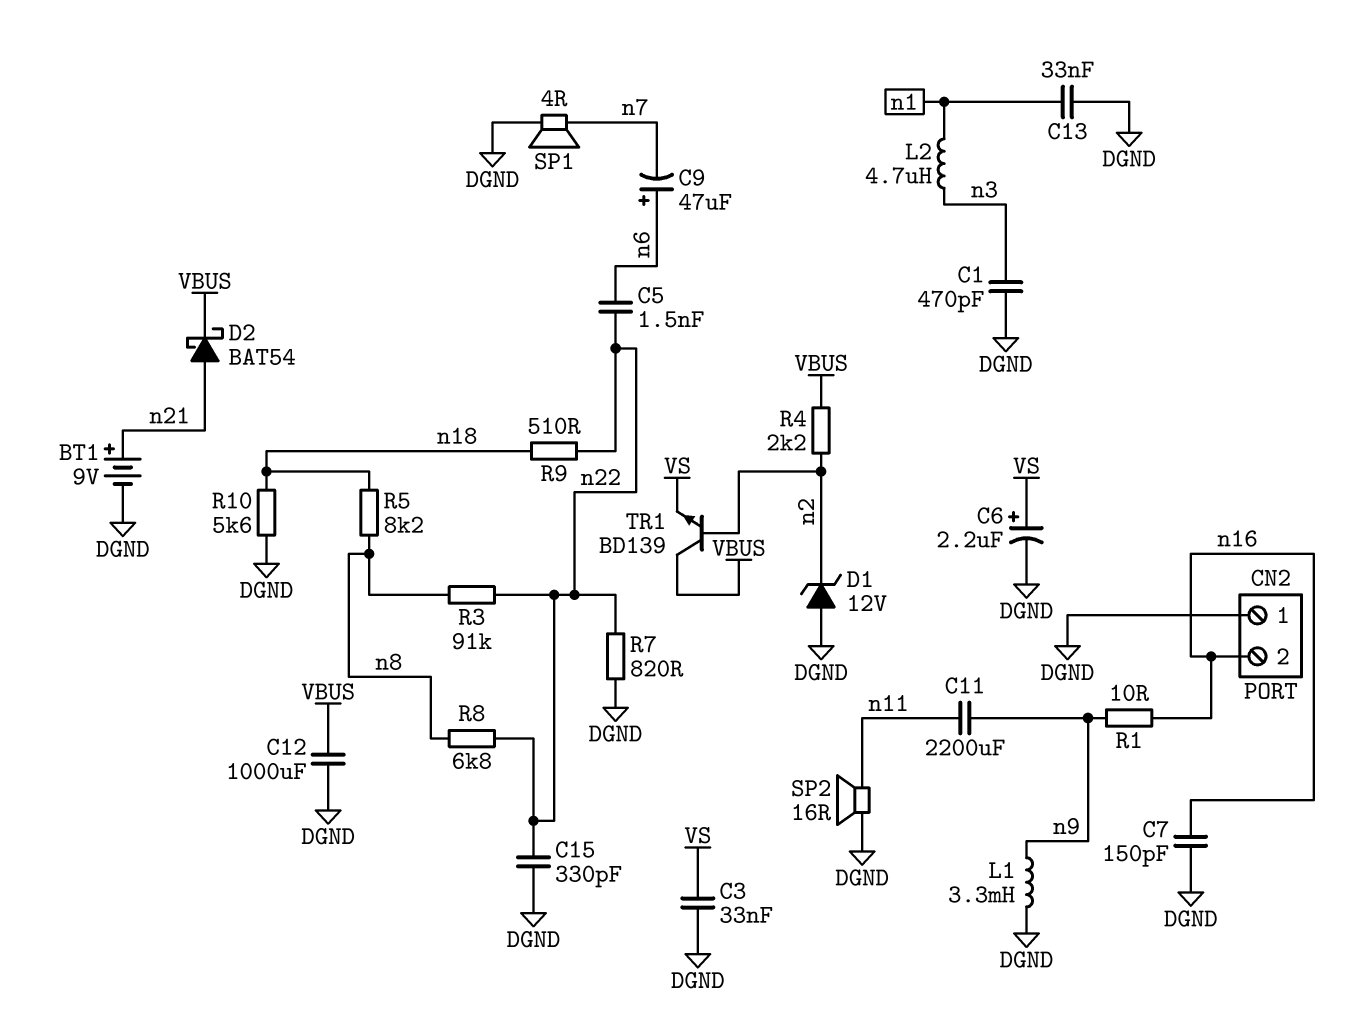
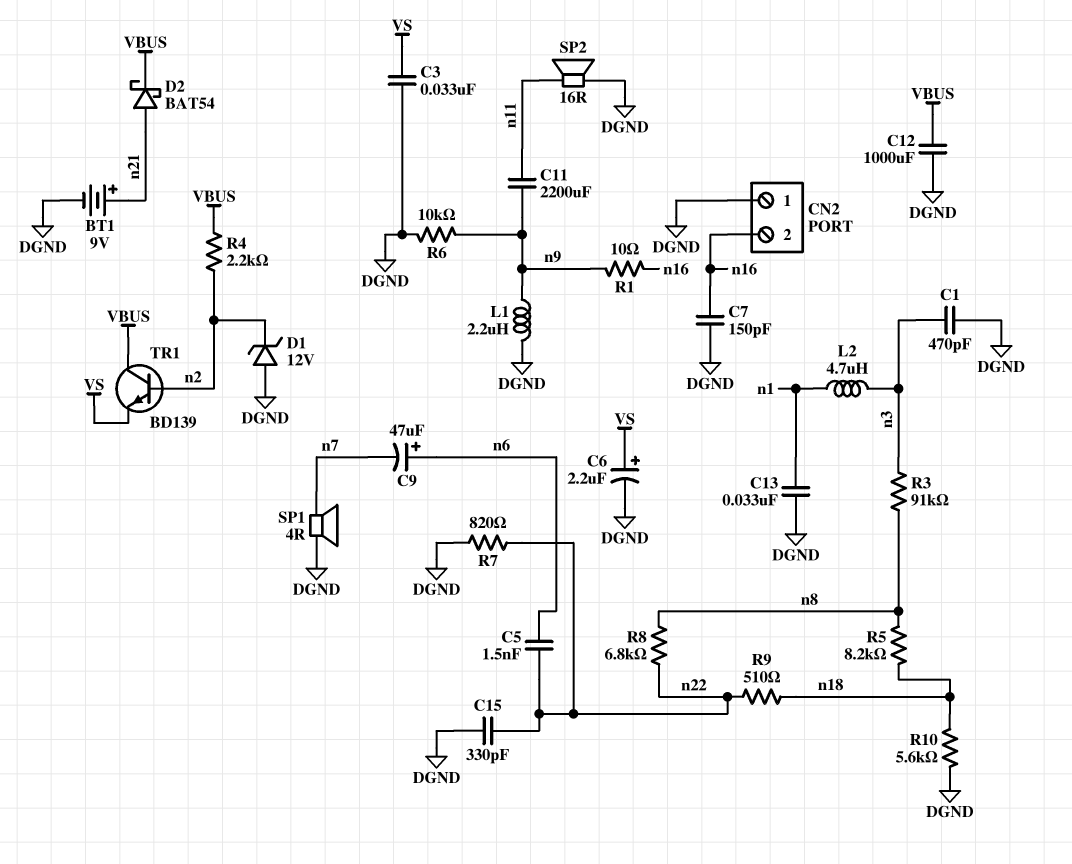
L1: 3.3mH (DGND, n9) -> 2.2uH (DGND, n9)
R3: 91k (n8, n22) -> 91k (n3, n8)
R6: none -> 10k (DGND, n9)

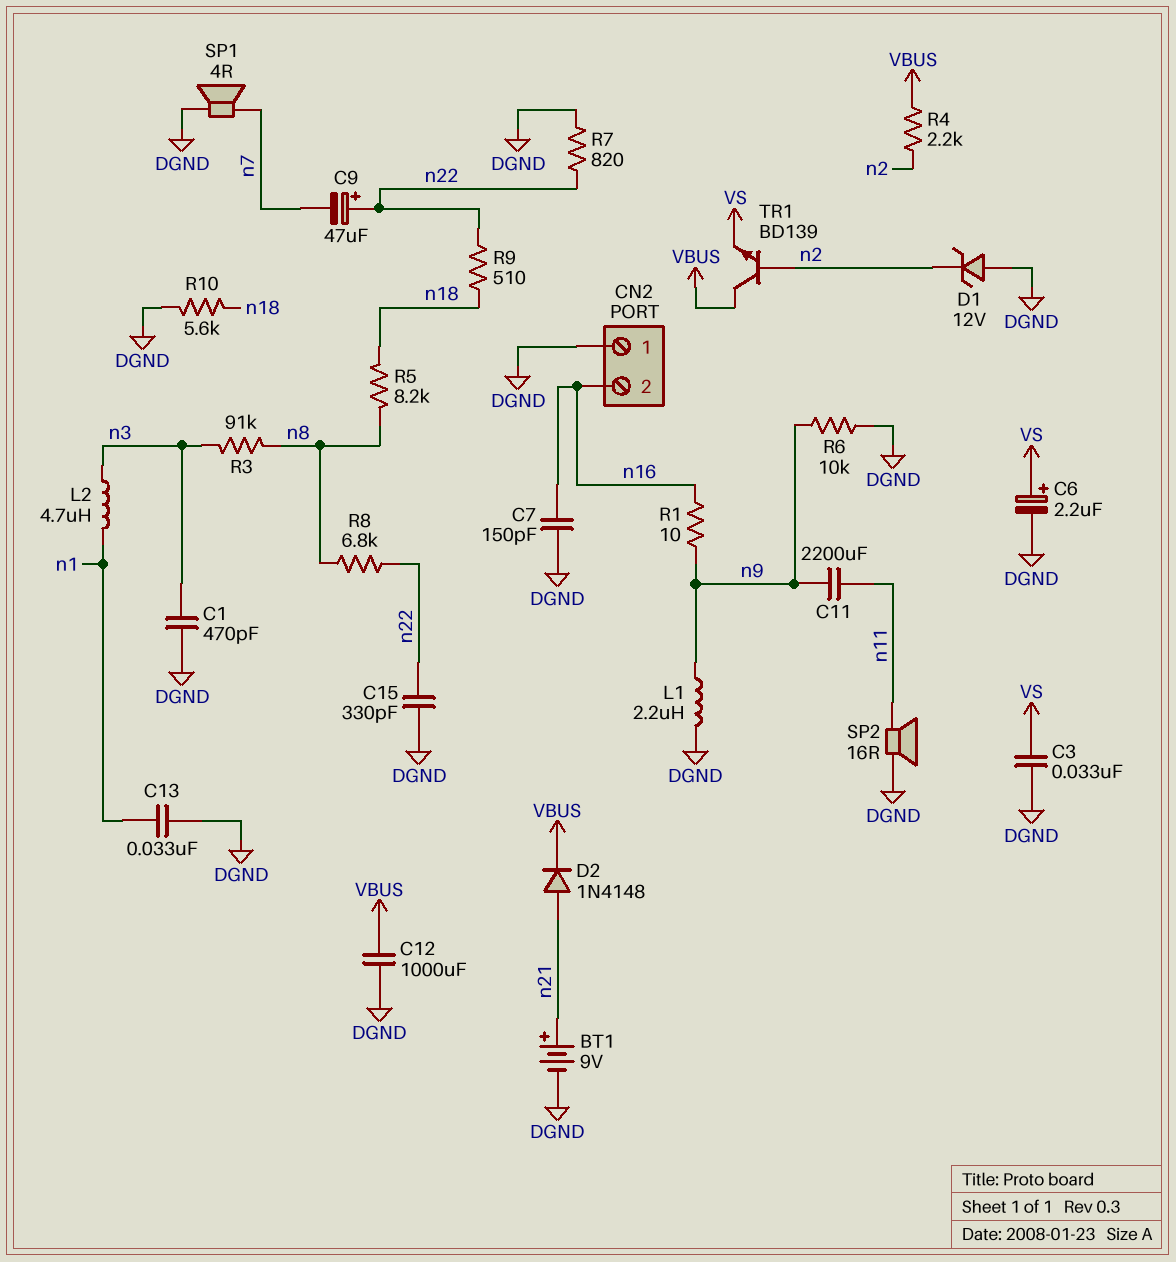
C5: 1.5nF (n6, n22) -> none
C9: 47uF (plus n6, minus n7) -> 47uF (plus n22, minus n7)
D2: schottky BAT54 (A n21, K VBUS) -> diode 1N4148 (A n21, K VBUS)

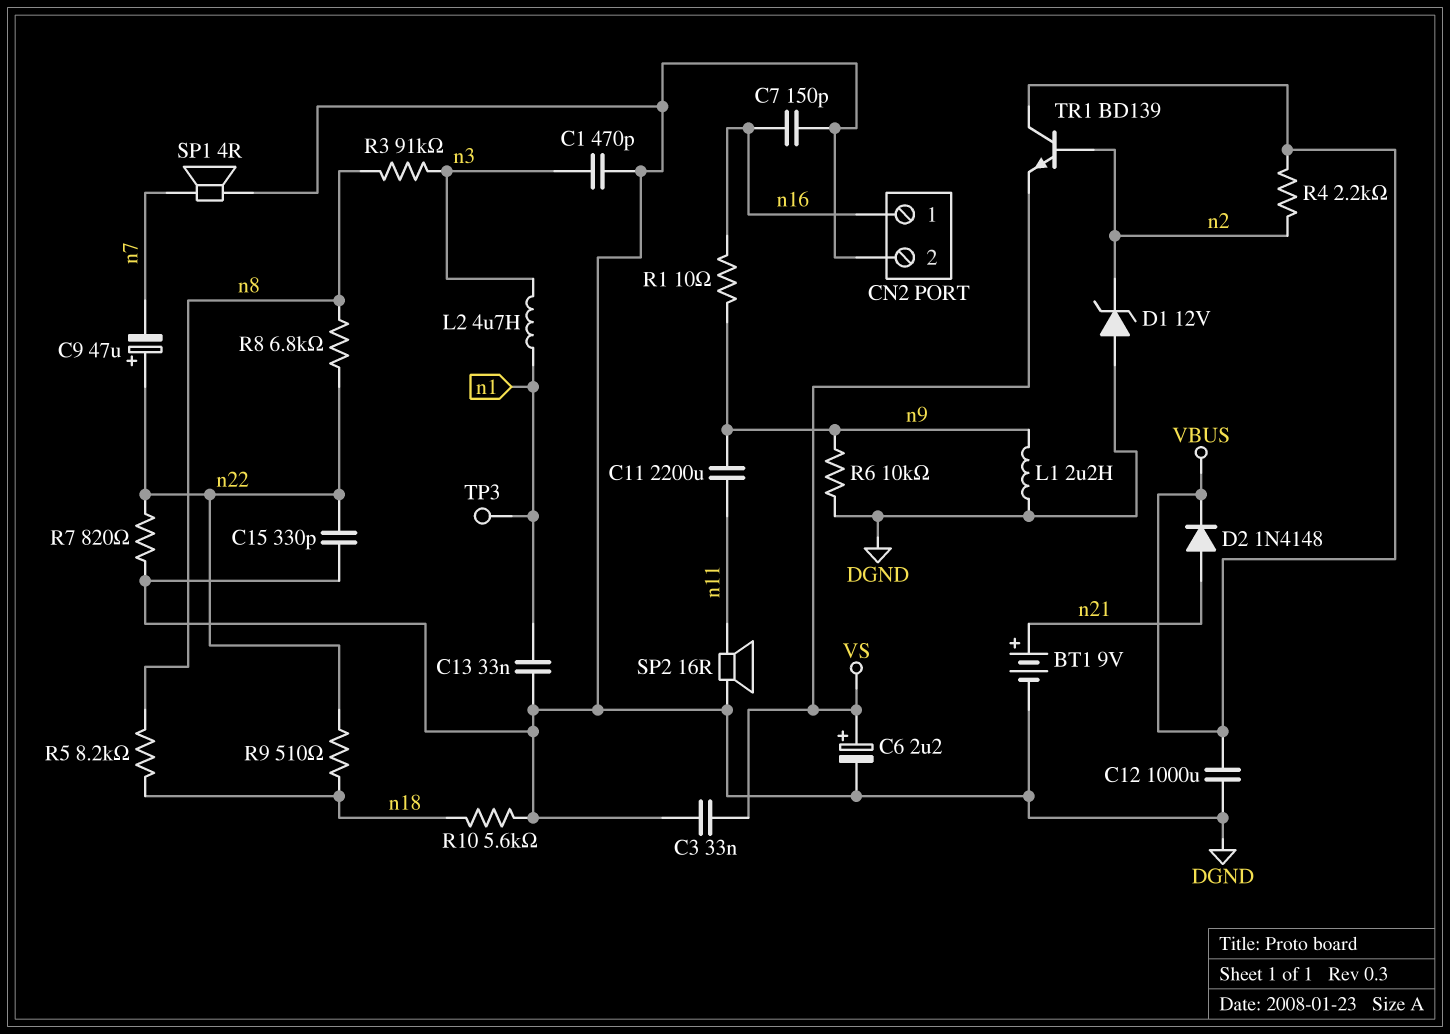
CN2 pin 1: DGND -> n16
CN2 pin 2: n16 -> DGND
TP3: none -> test point (n1)

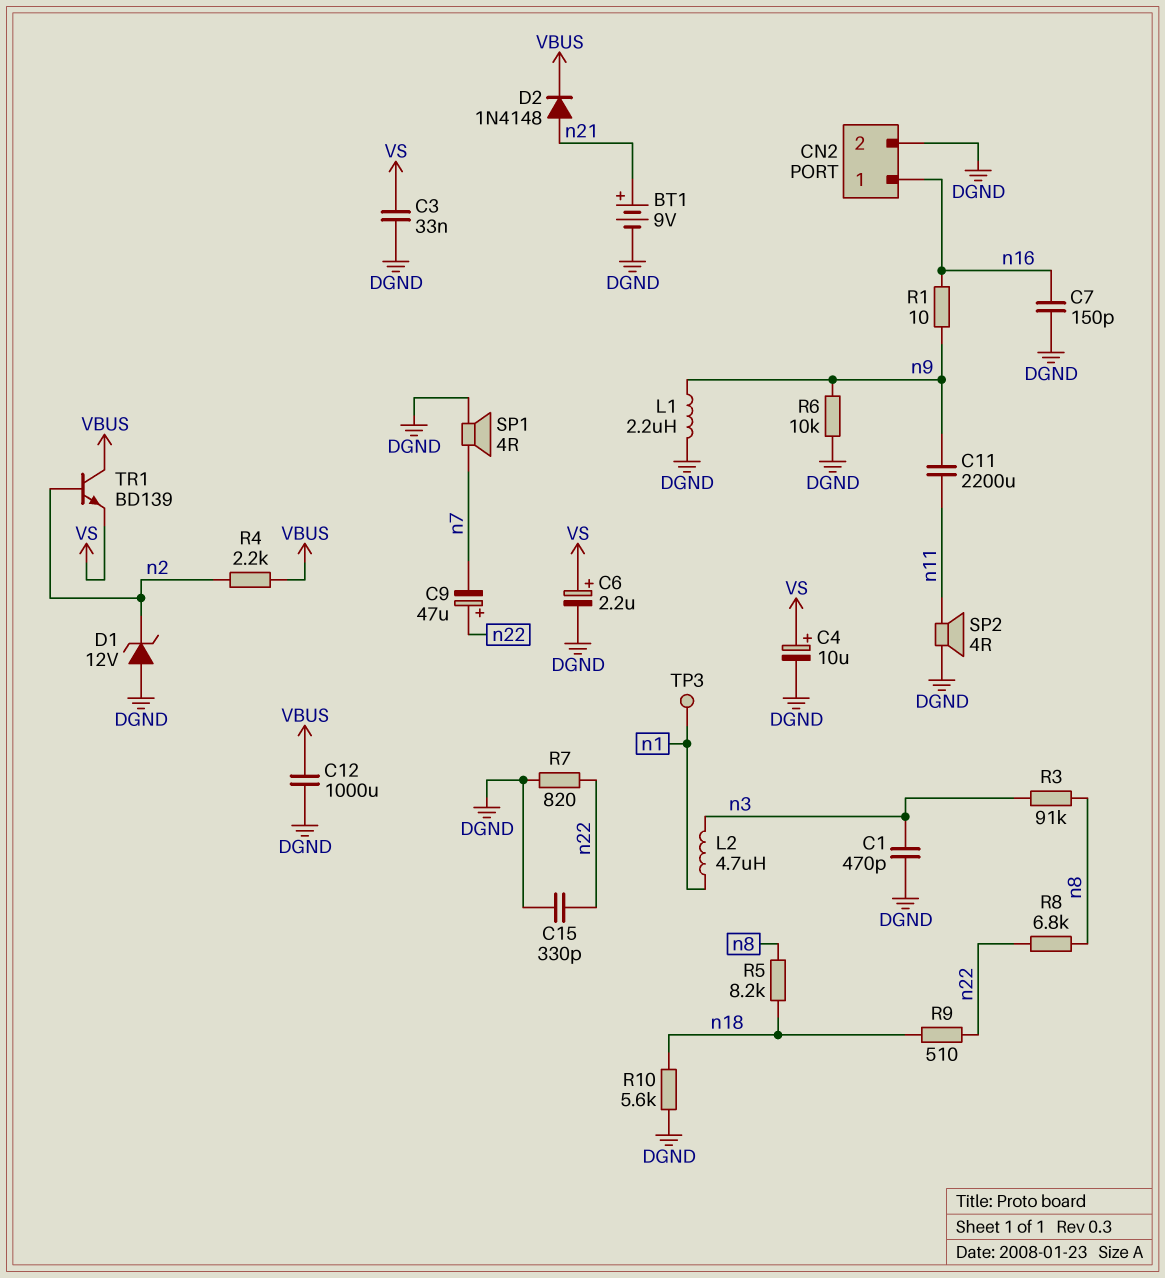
C4: none -> 10uF (plus VS, minus DGND)
C13: 33nF (DGND, n1) -> none
SP2: speaker 16R (DGND, n11) -> speaker 4R (DGND, n11)

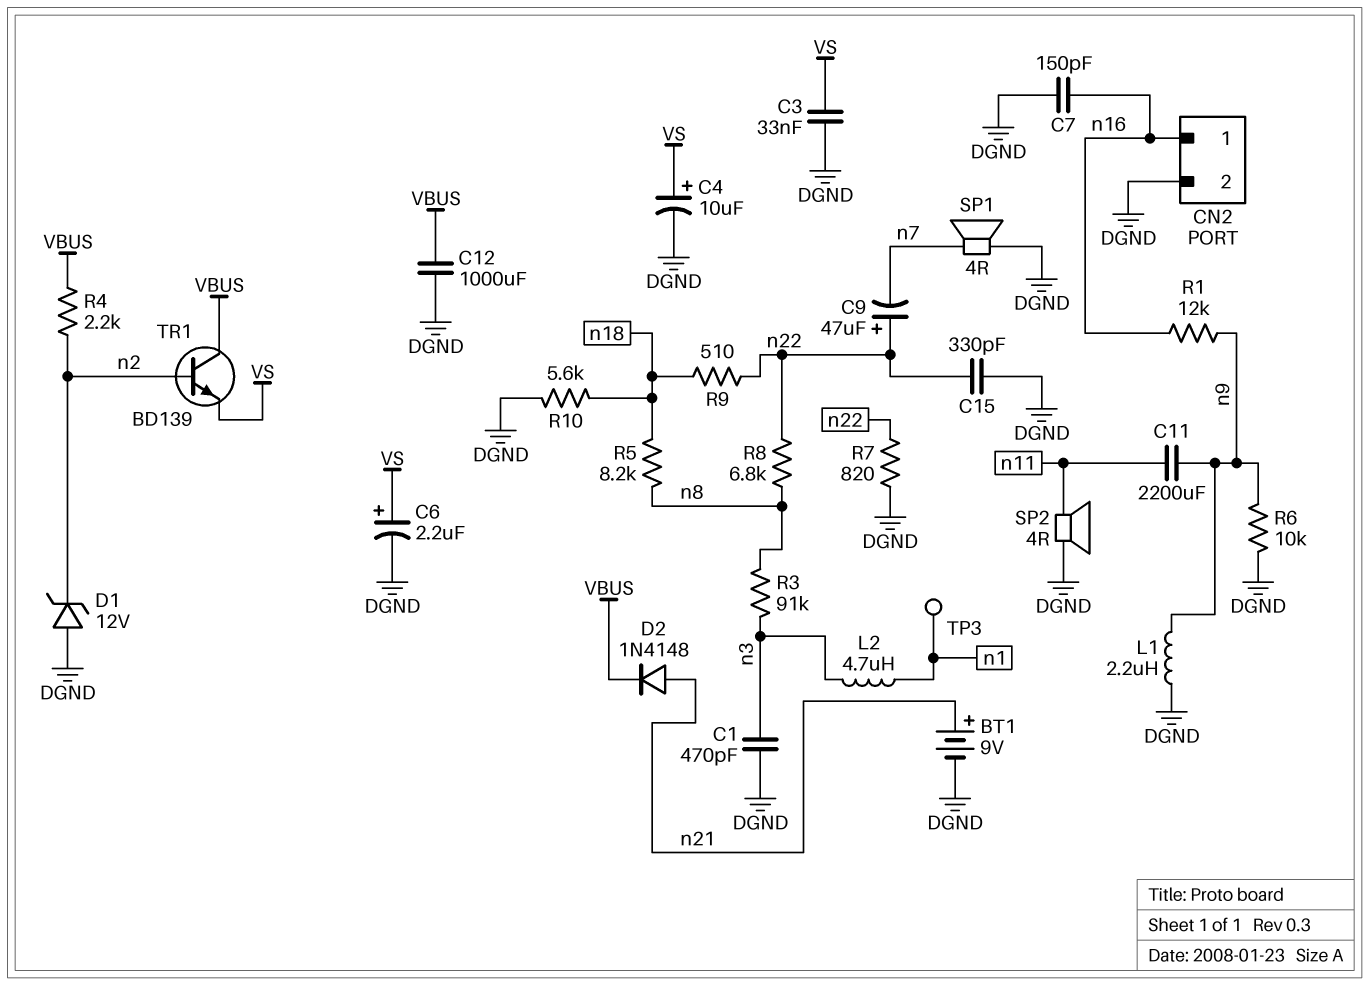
R1: 10 (n9, n16) -> 12k (n9, n16)

